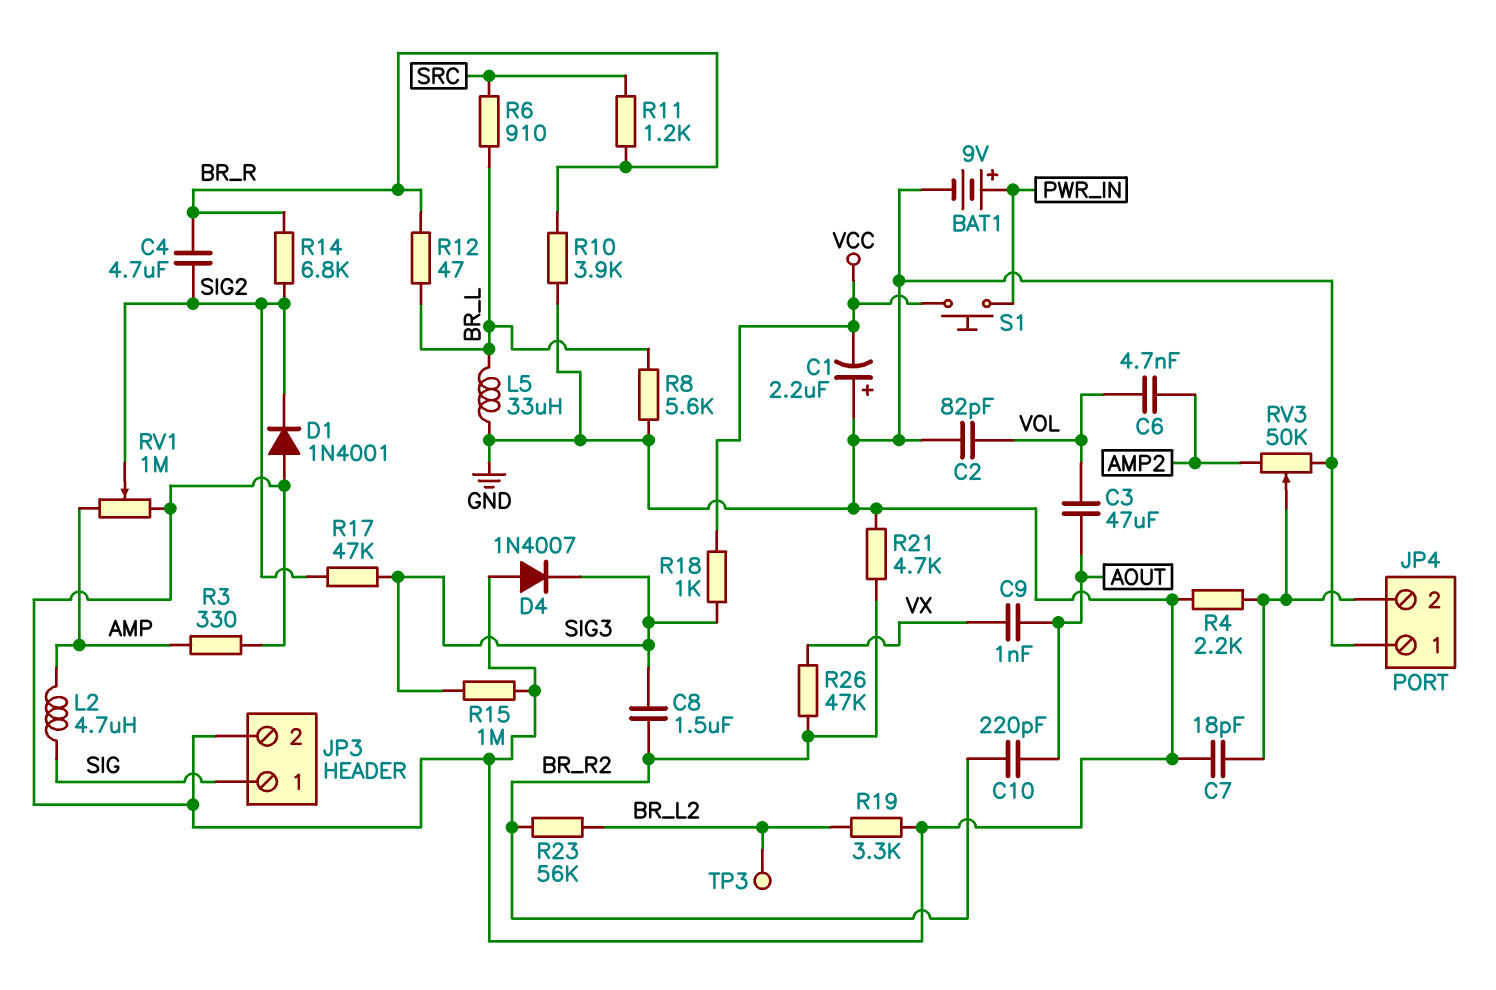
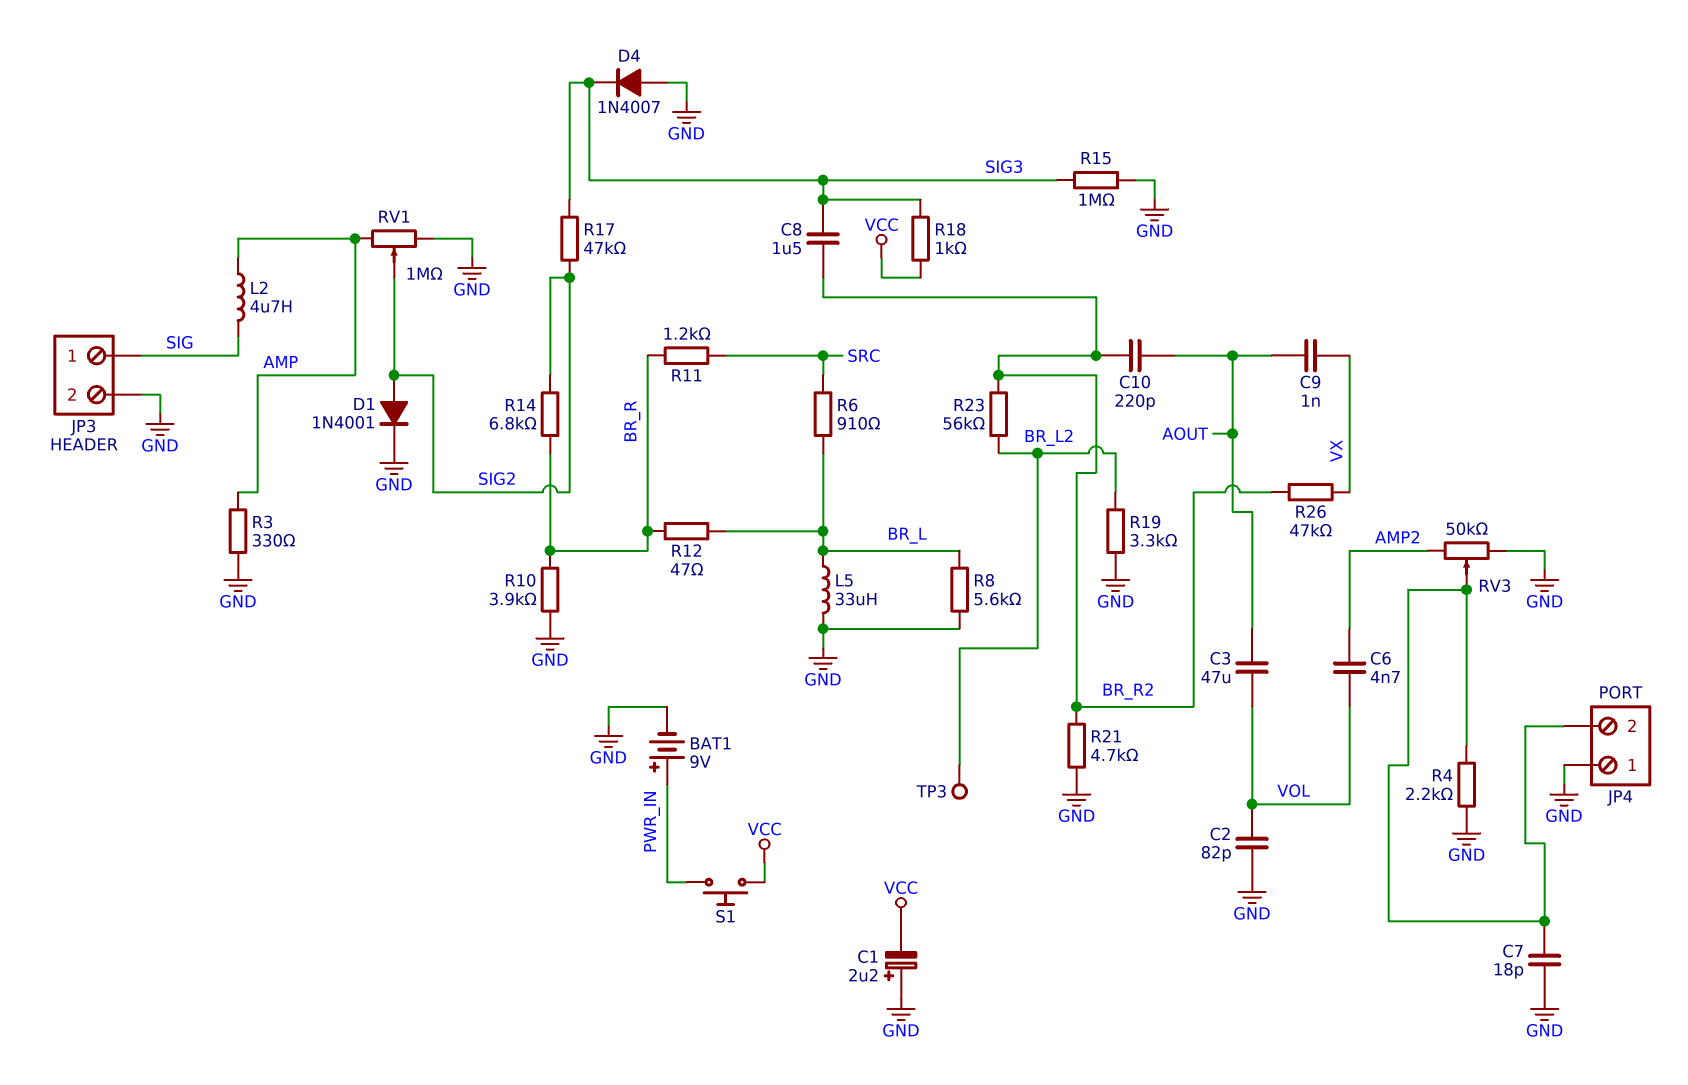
C4: 4.7uF (BR_R, SIG2) -> none
D1: diode 1N4001 (A GND, K SIG2) -> diode 1N4001 (A SIG2, K GND)

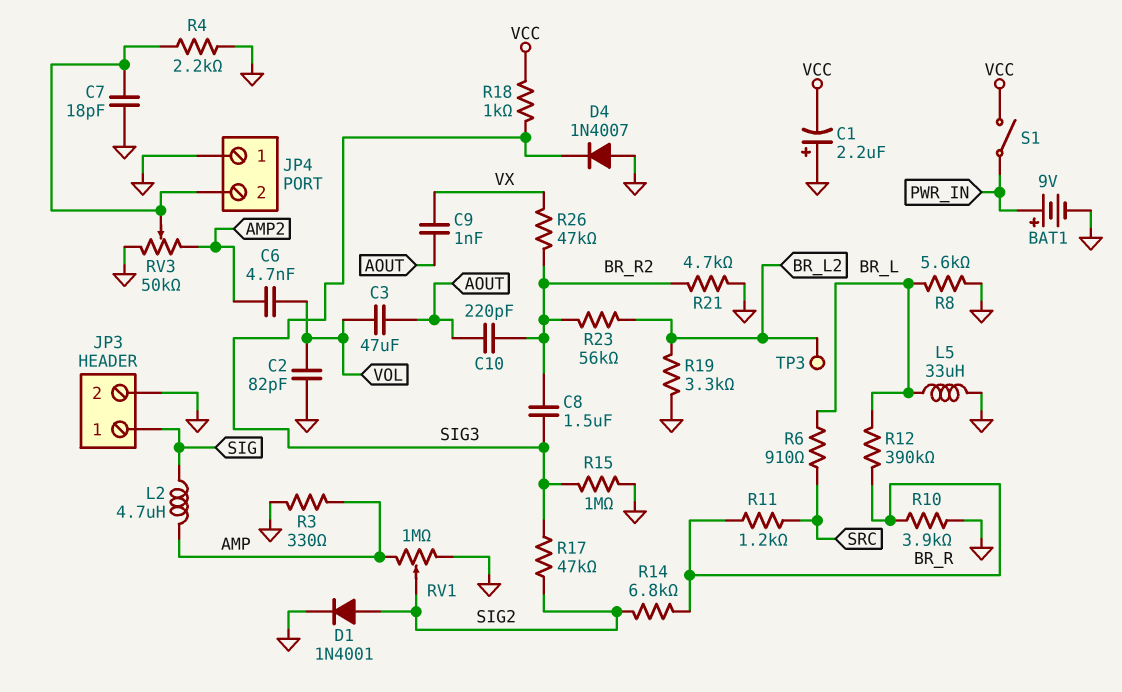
R12: 47 (BR_L, BR_R) -> 390k (BR_L, BR_R)
S1: button (PWR_IN, VCC) -> switch (PWR_IN, VCC)

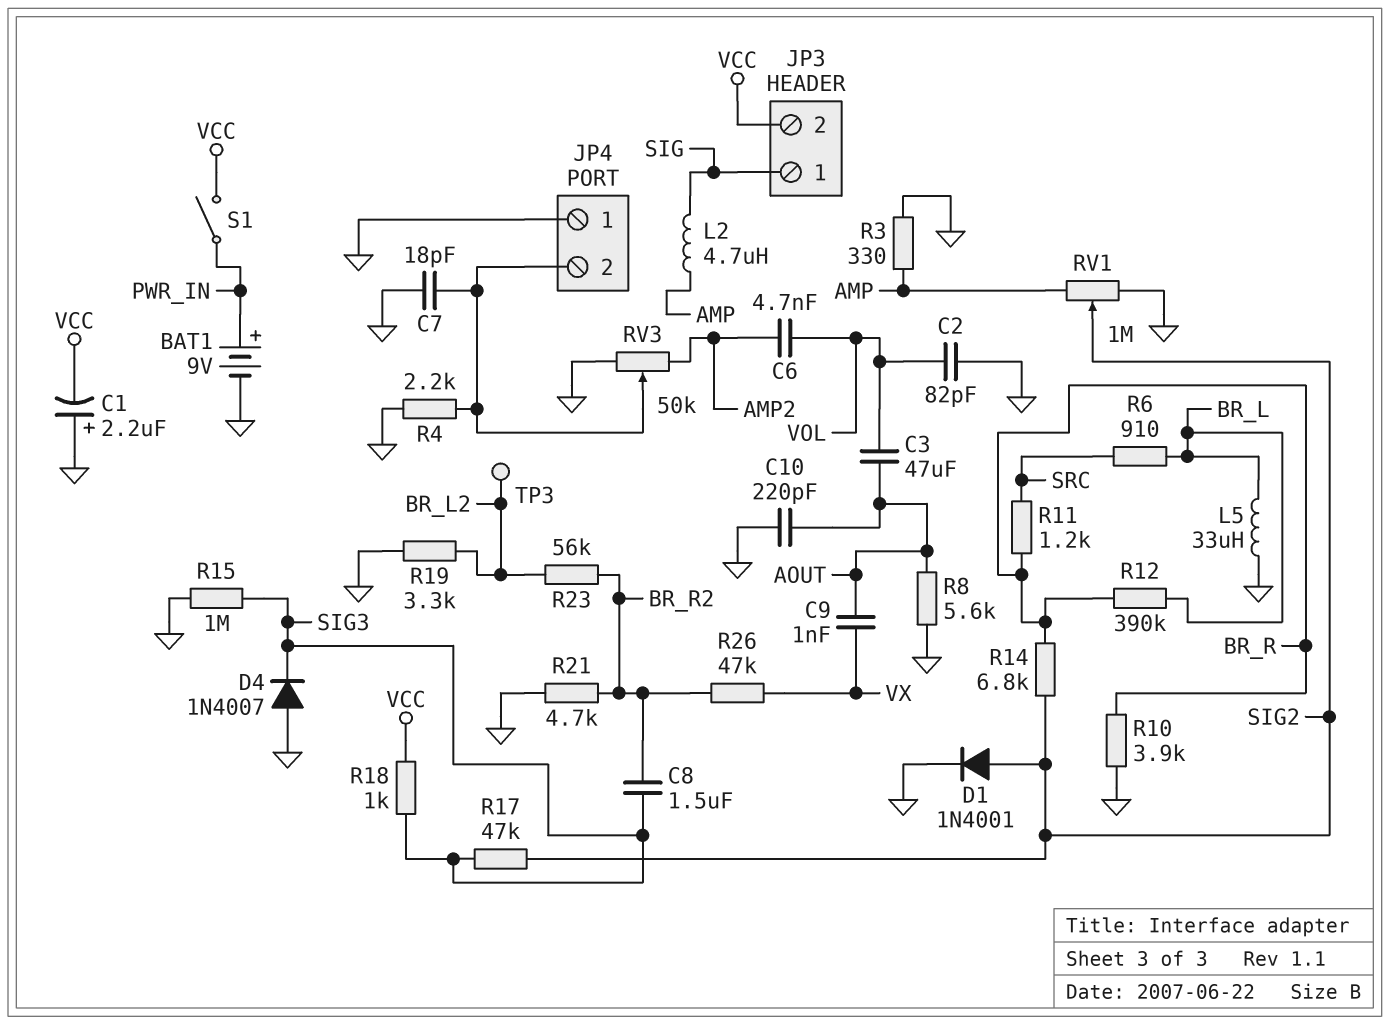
C10: 220pF (AOUT, BR_R2) -> 220pF (AOUT, GND)
JP3 pin 2: GND -> VCC
R8: 5.6k (BR_L, GND) -> 5.6k (AOUT, GND)

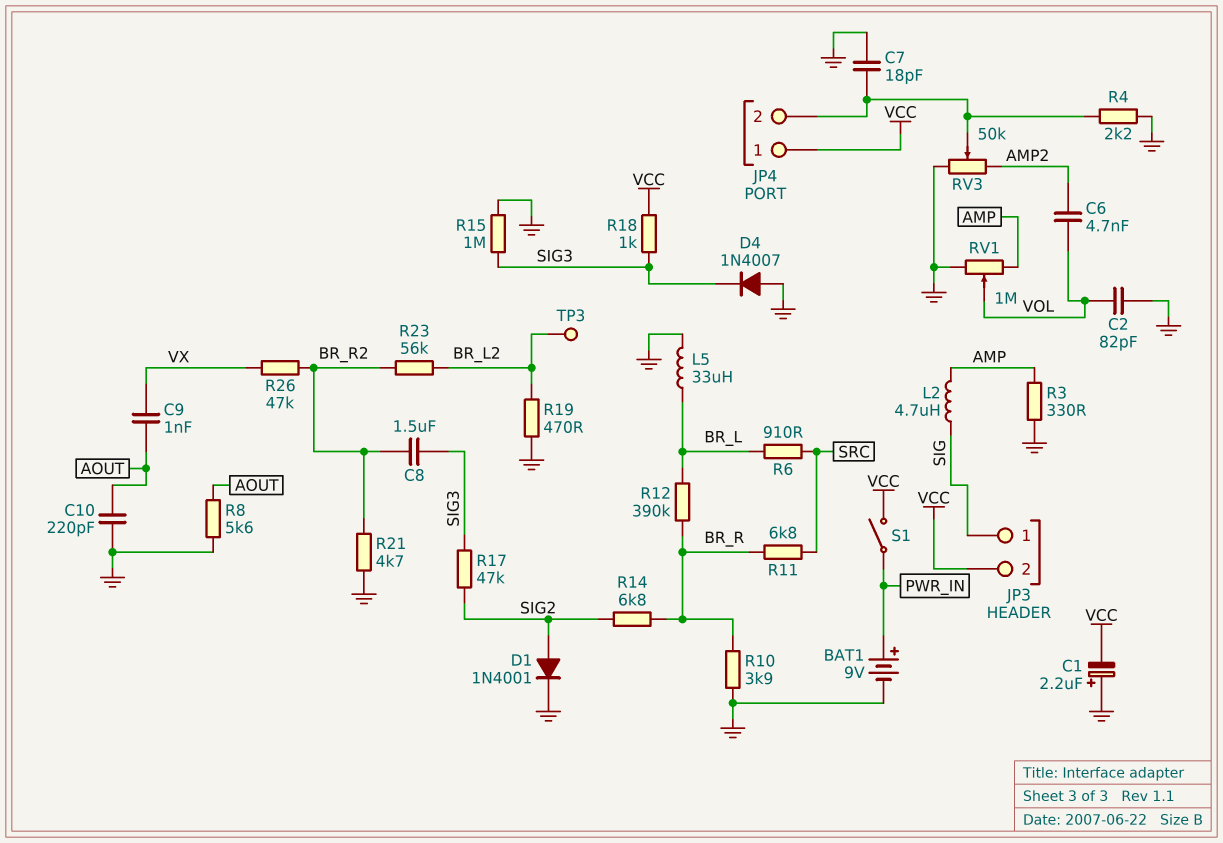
C3: 47uF (AOUT, VOL) -> none
JP4 pin 1: GND -> VCC
R11: 1.2k (BR_R, SRC) -> 6.8k (BR_R, SRC)
R19: 3.3k (BR_L2, GND) -> 470 (BR_L2, GND)
RV1: 1M (AMP, GND, wiper SIG2) -> 1M (AMP, GND, wiper VOL)

